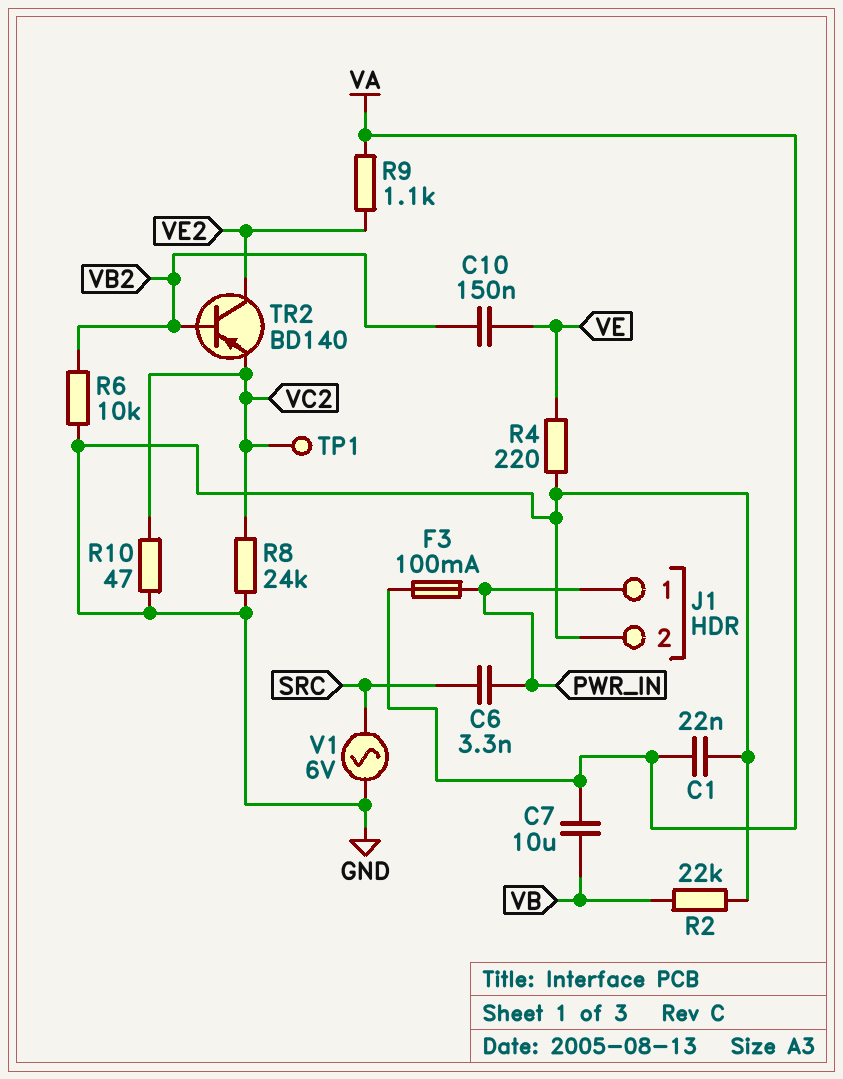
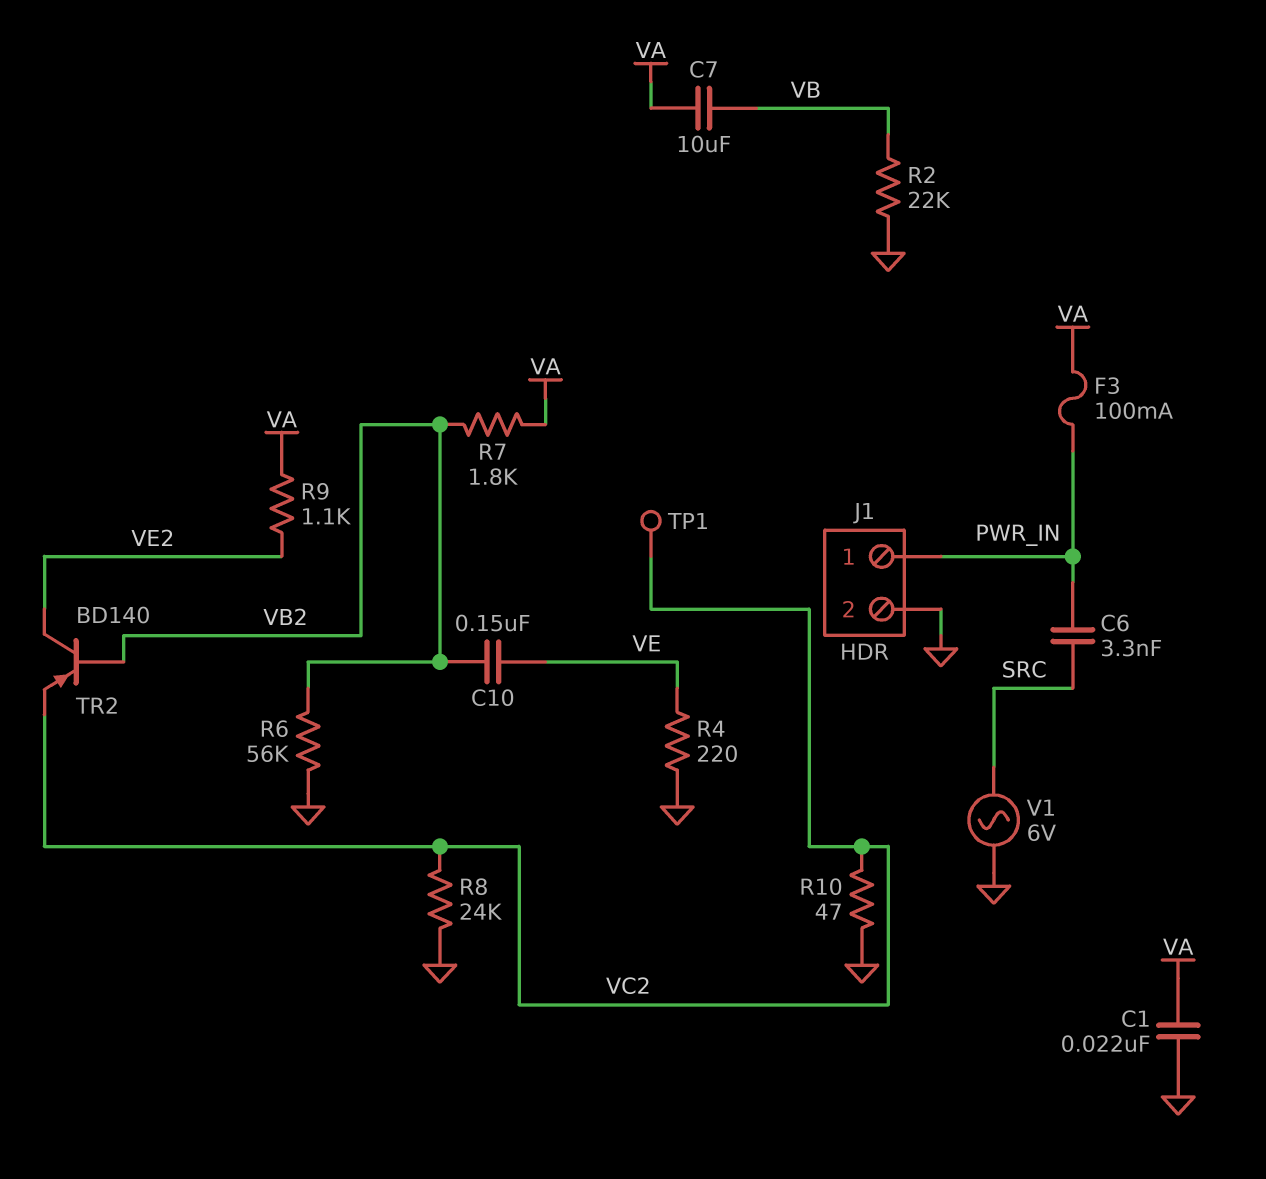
R6: 10k (GND, VB2) -> 56k (GND, VB2)
R7: none -> 1.8k (VA, VB2)

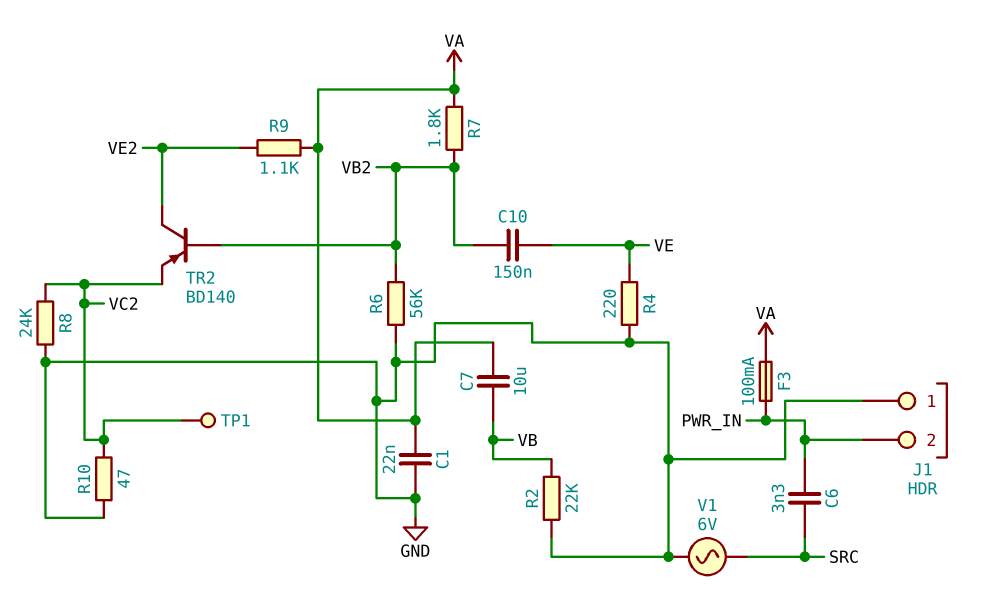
J1 pin 1: PWR_IN -> GND
J1 pin 2: GND -> PWR_IN

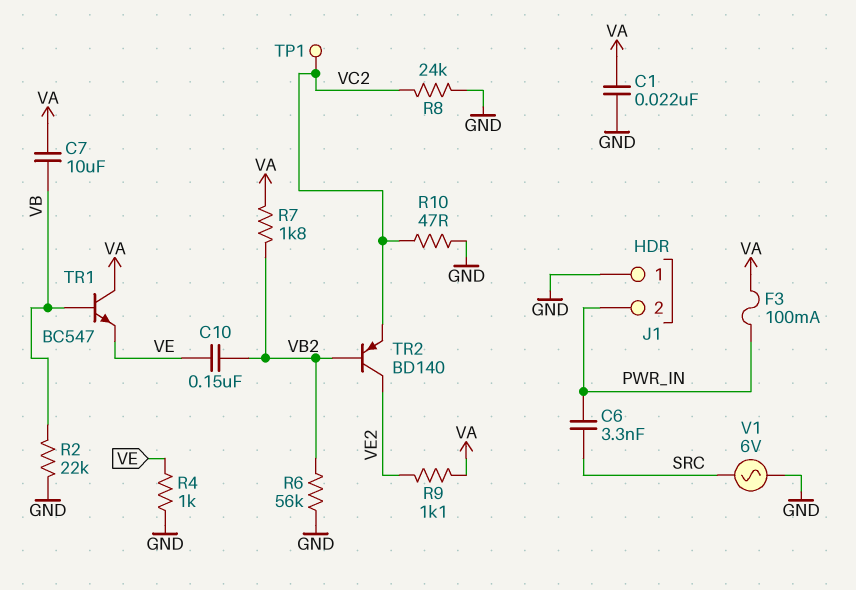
R4: 220 (GND, VE) -> 1k (GND, VE)
TR1: none -> NPN BC547 (B VB, C VA, E VE)

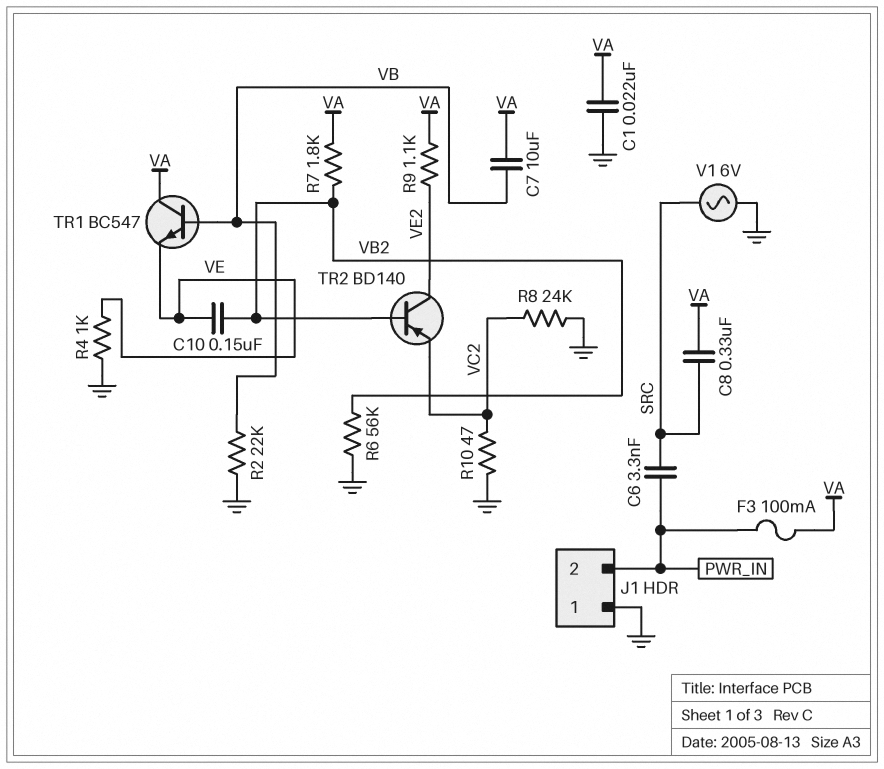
C8: none -> 330nF (SRC, VA)
TP1: test point (VC2) -> none

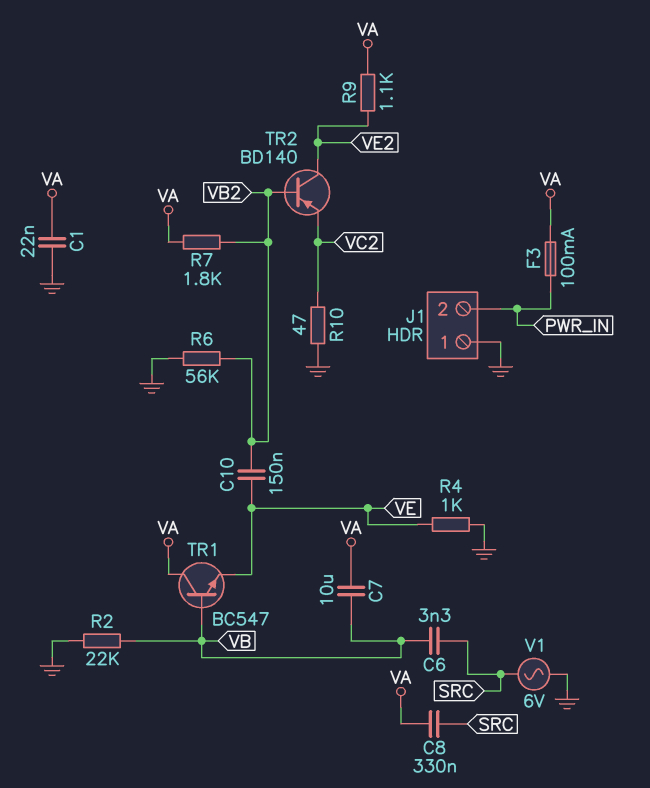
C6: 3.3nF (PWR_IN, SRC) -> 3.3nF (SRC, VB)
R8: 24k (GND, VC2) -> none

